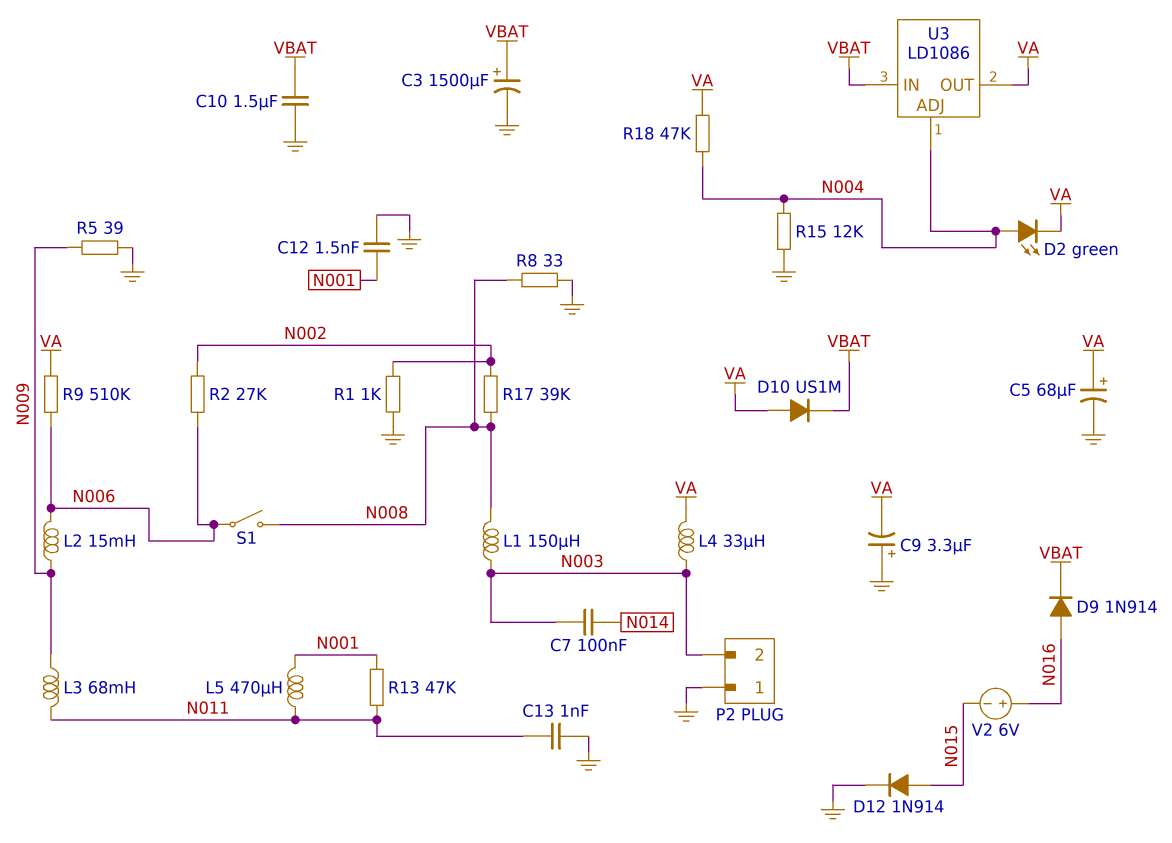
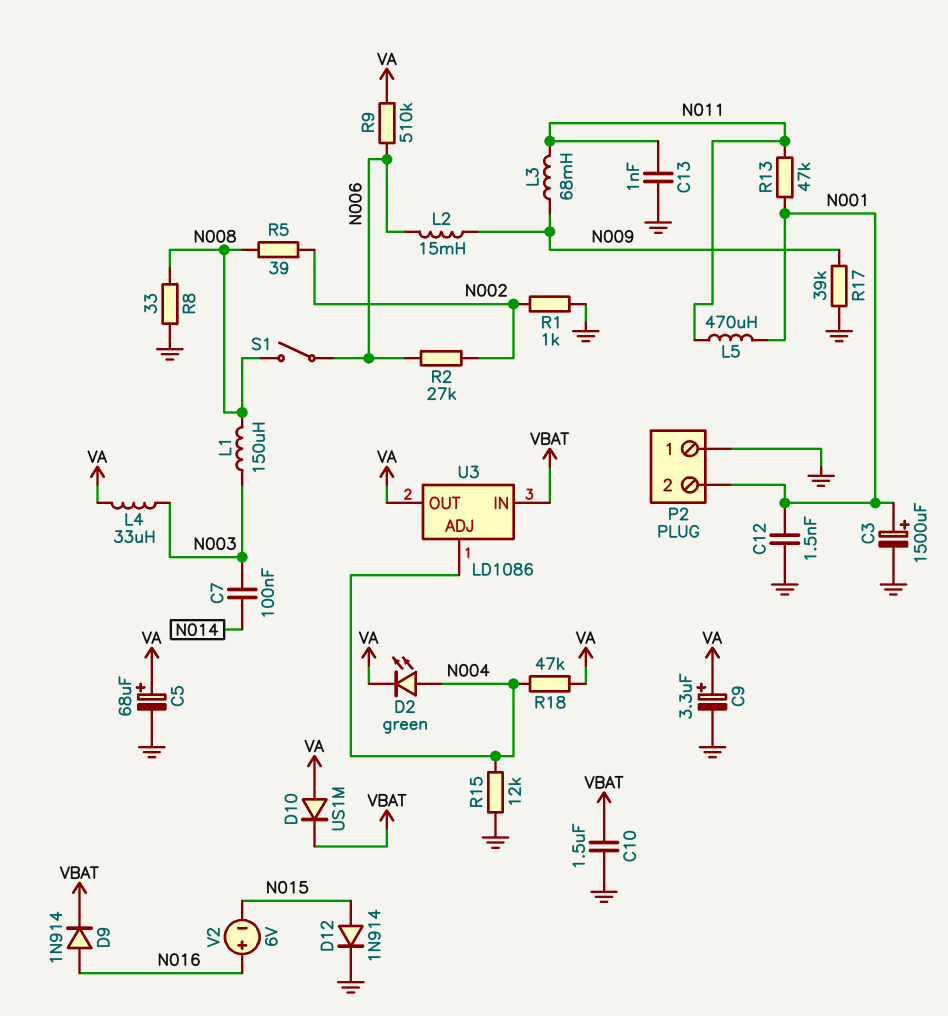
C3: 1500uF (plus VBAT, minus GND) -> 1500uF (plus N001, minus GND)
C9: 3.3uF (plus GND, minus VA) -> 3.3uF (plus VA, minus GND)
P2 pin 2: N003 -> N001
R5: 39 (GND, N009) -> 39 (N002, N008)
R17: 39k (N002, N008) -> 39k (GND, N009)

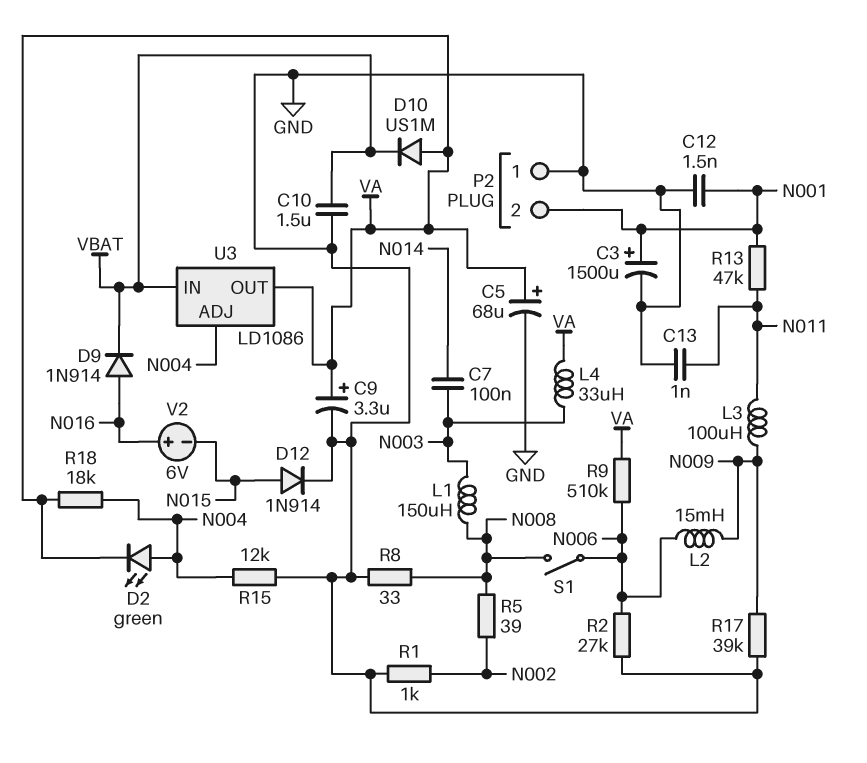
L3: 68mH (N009, N011) -> 100uH (N009, N011)
L5: 470uH (N001, N011) -> none
R2: 27k (N002, N006) -> 27k (GND, N006)
R18: 47k (N004, VA) -> 18k (N004, VA)

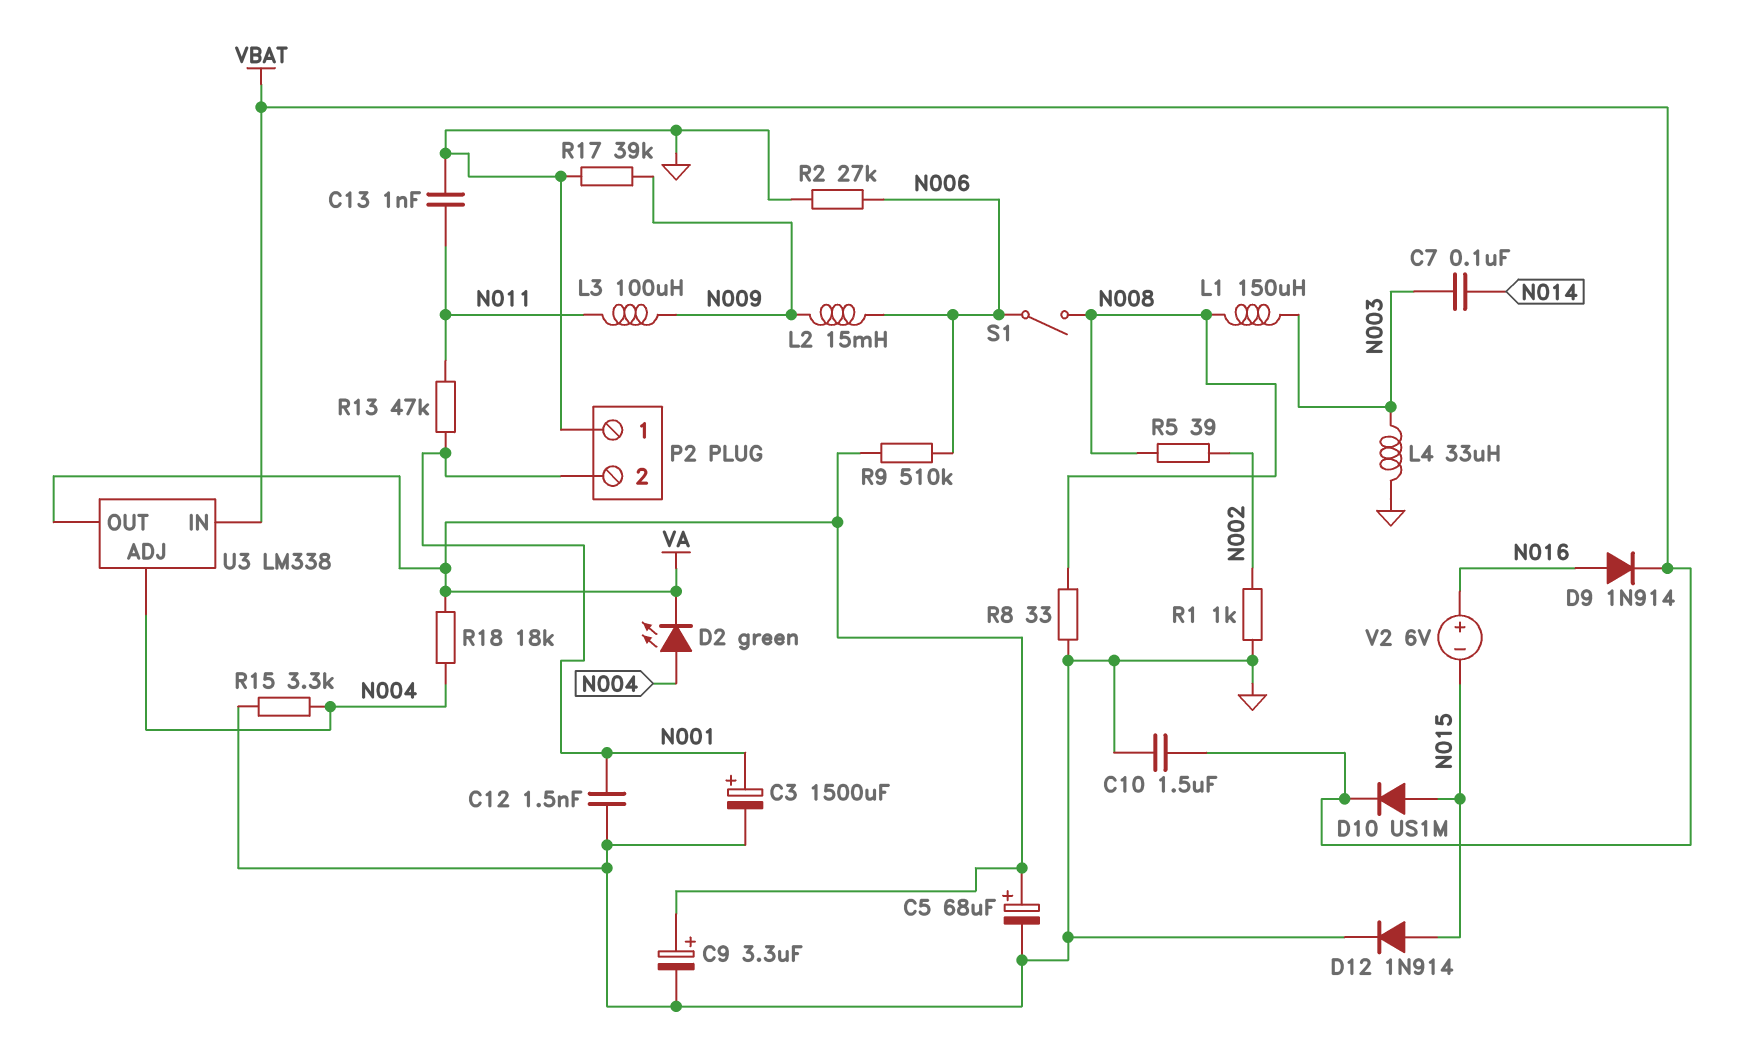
D10: diode US1M (A VA, K VBAT) -> diode US1M (A N015, K VBAT)
L4: 33uH (N003, VA) -> 33uH (GND, N003)
R15: 12k (GND, N004) -> 3.3k (GND, N004)
U3: LD1086 -> LM338

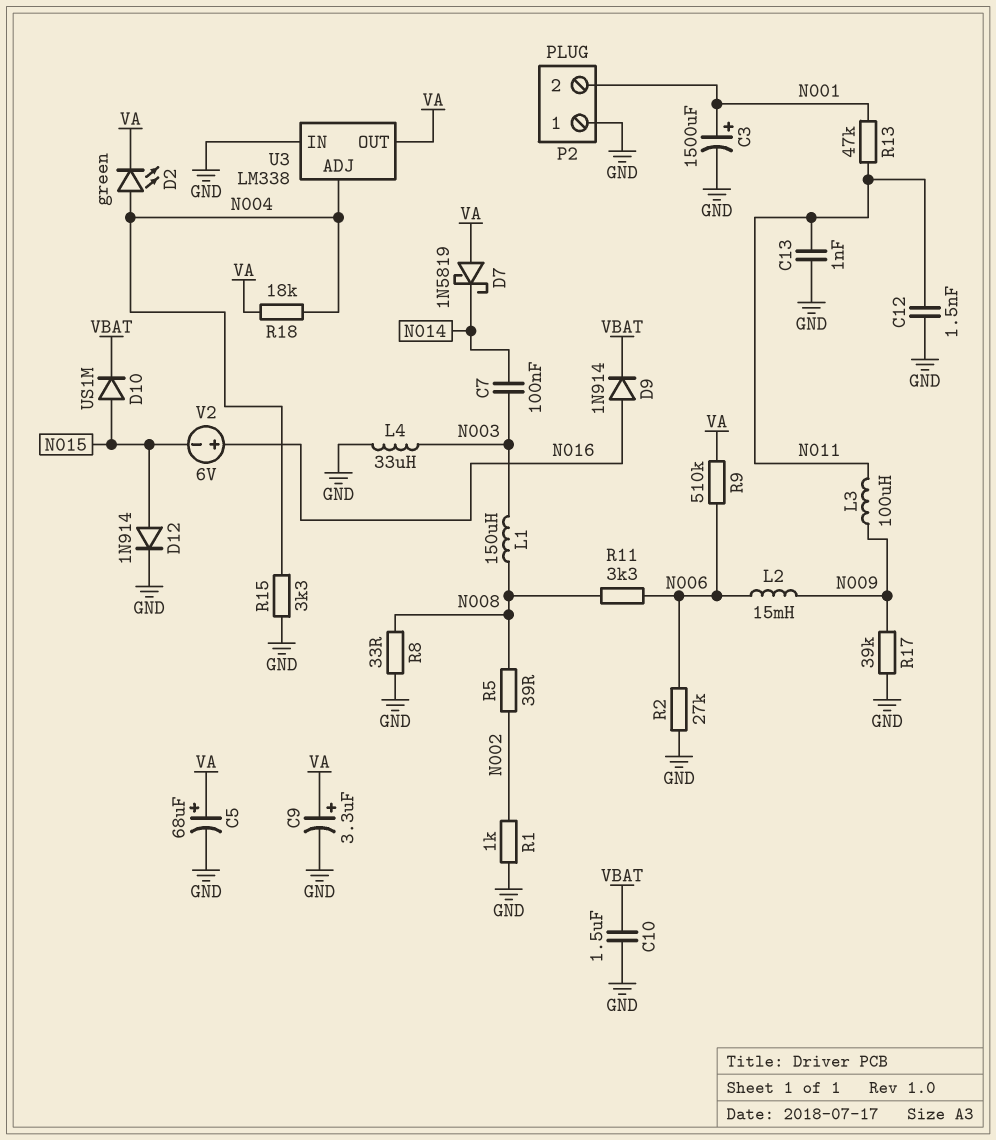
C12: 1.5nF (GND, N001) -> 1.5nF (GND, N011)
D7: none -> schottky 1N5819 (A VA, K N014)
R11: none -> 3.3k (N006, N008)
S1: switch (N006, N008) -> none
U3 pin IN: VBAT -> GND

